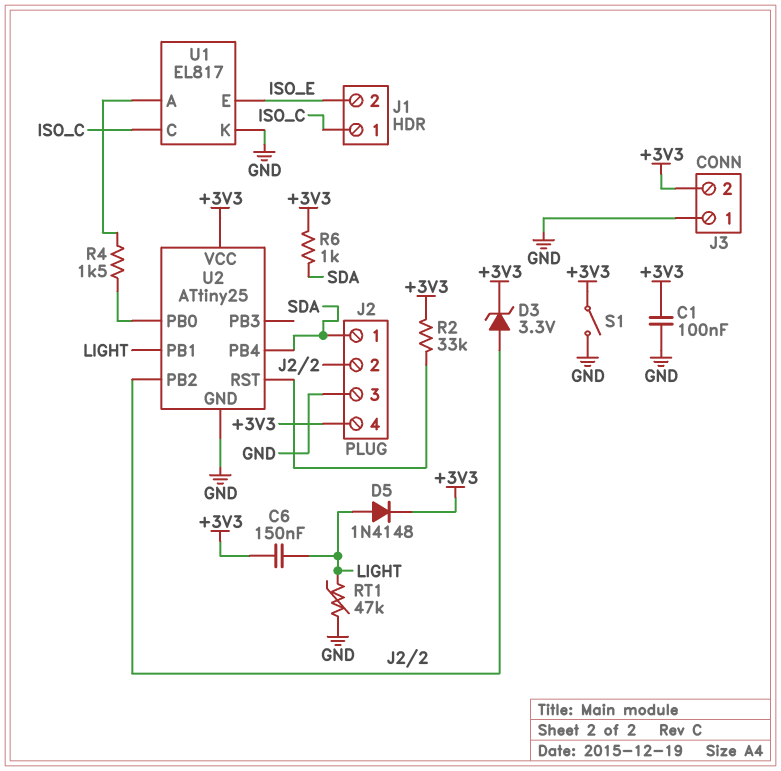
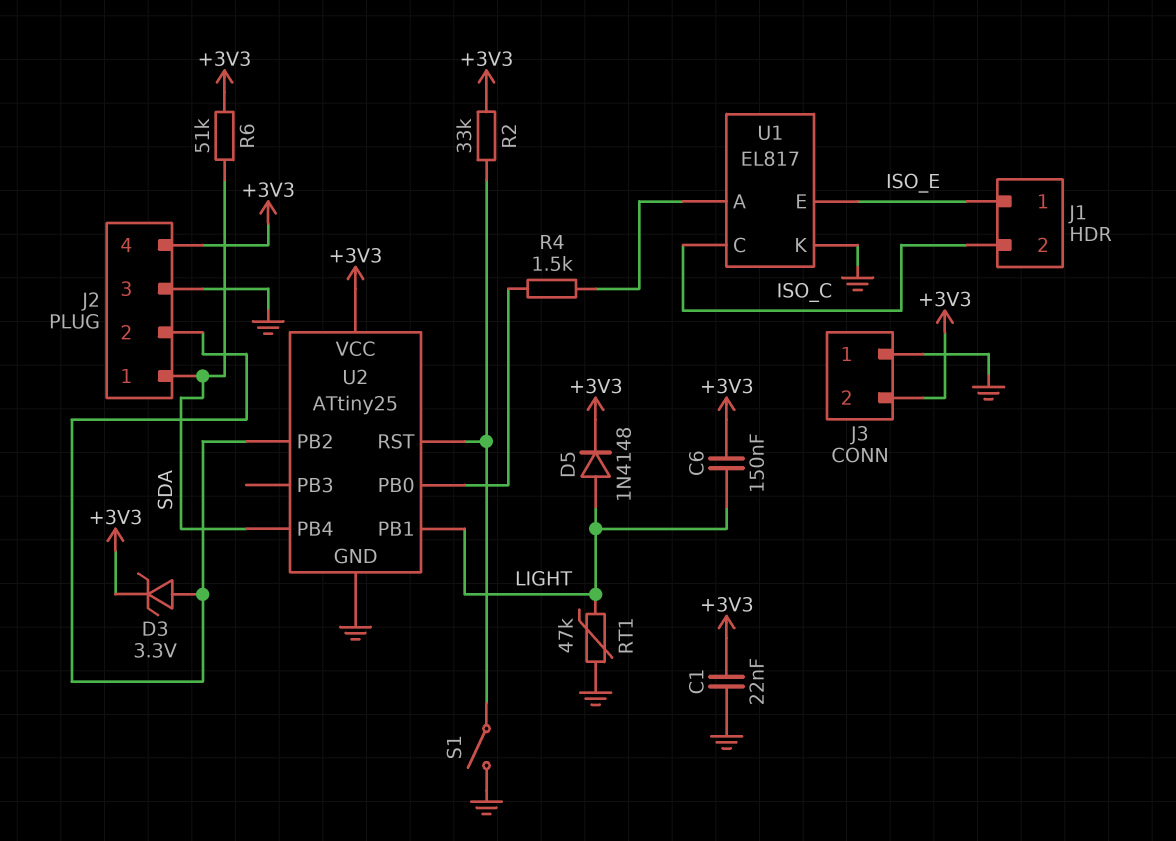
C1: 100nF (+3V3, GND) -> 22nF (+3V3, GND)
J1 pin 1: ISO_C -> ISO_E
J1 pin 2: ISO_E -> ISO_C
R6: 1k (+3V3, SDA) -> 51k (+3V3, SDA)
S1: switch (+3V3, GND) -> switch (GND, U2/RST)

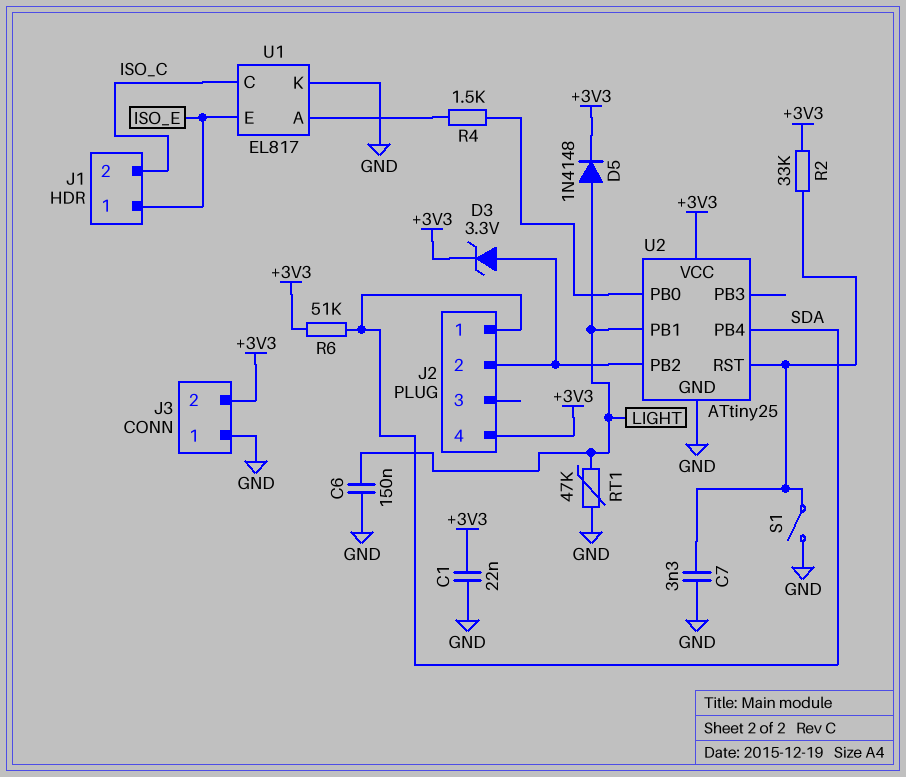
C6: 150nF (+3V3, LIGHT) -> 150nF (GND, LIGHT)
C7: none -> 3.3nF (GND, U2/RST)
J2 pin 3: GND -> none

